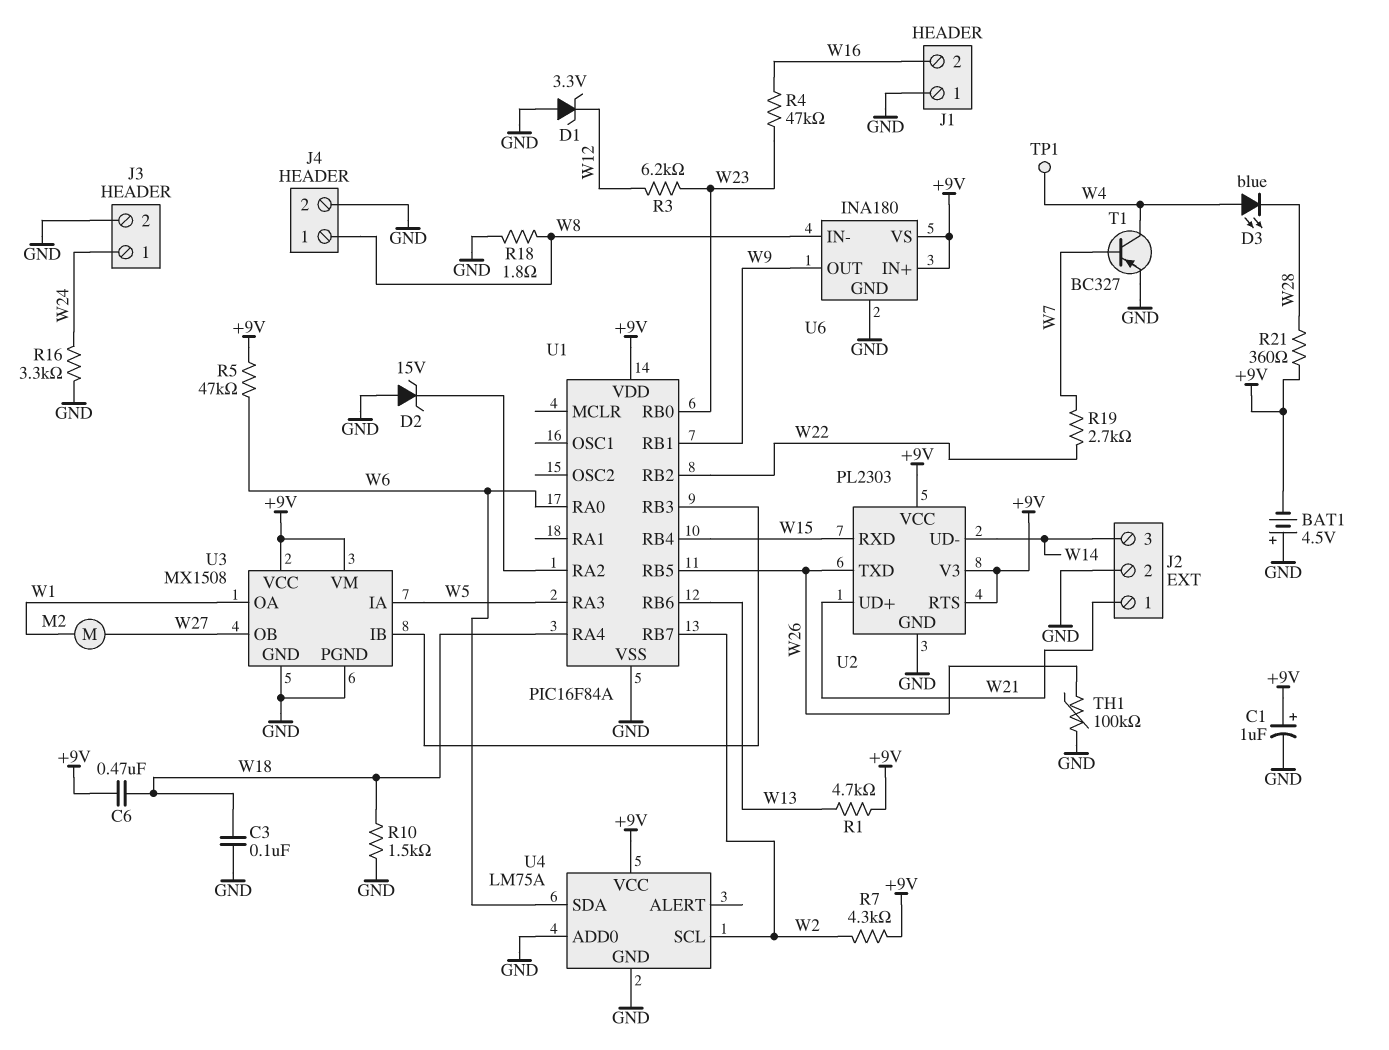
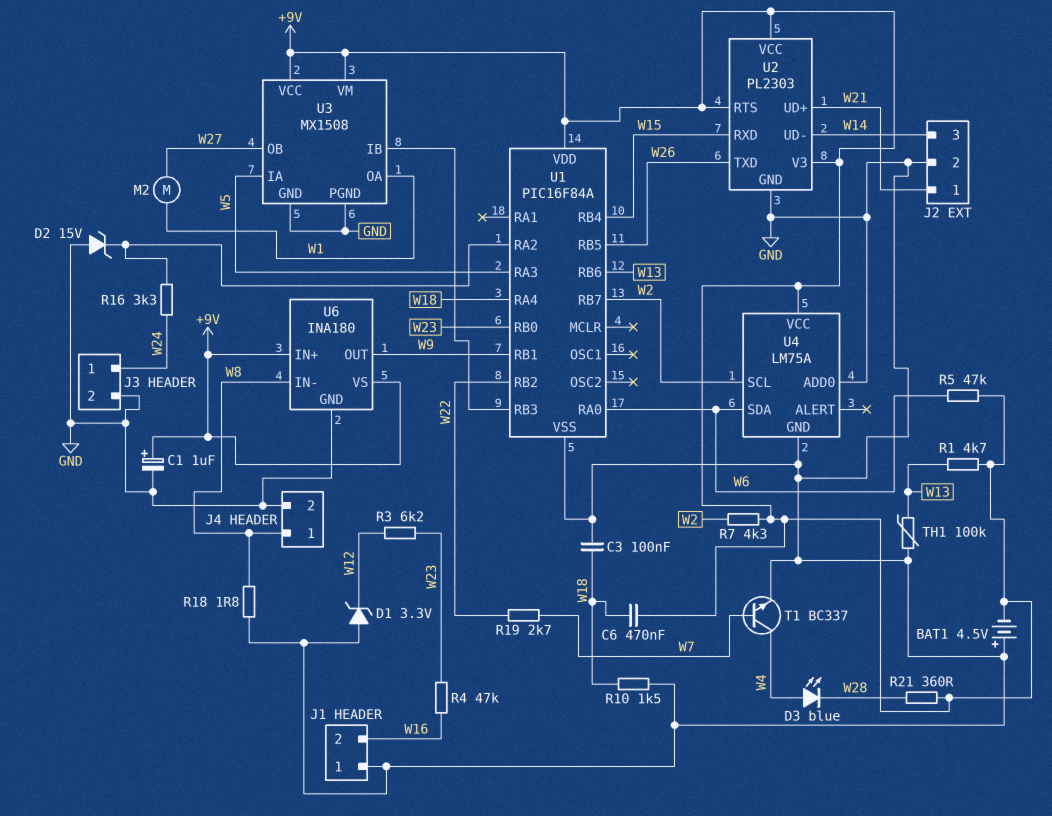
R16: 3.3k (GND, W24) -> 3.3k (U1/RA2, W24)
T1: PNP BC327 (B W7, C W4, E GND) -> NPN BC337 (B W7, C W4, E GND)
TH1: 100k (GND, W26) -> 100k (GND, W13)
TP1: test point (W4) -> none

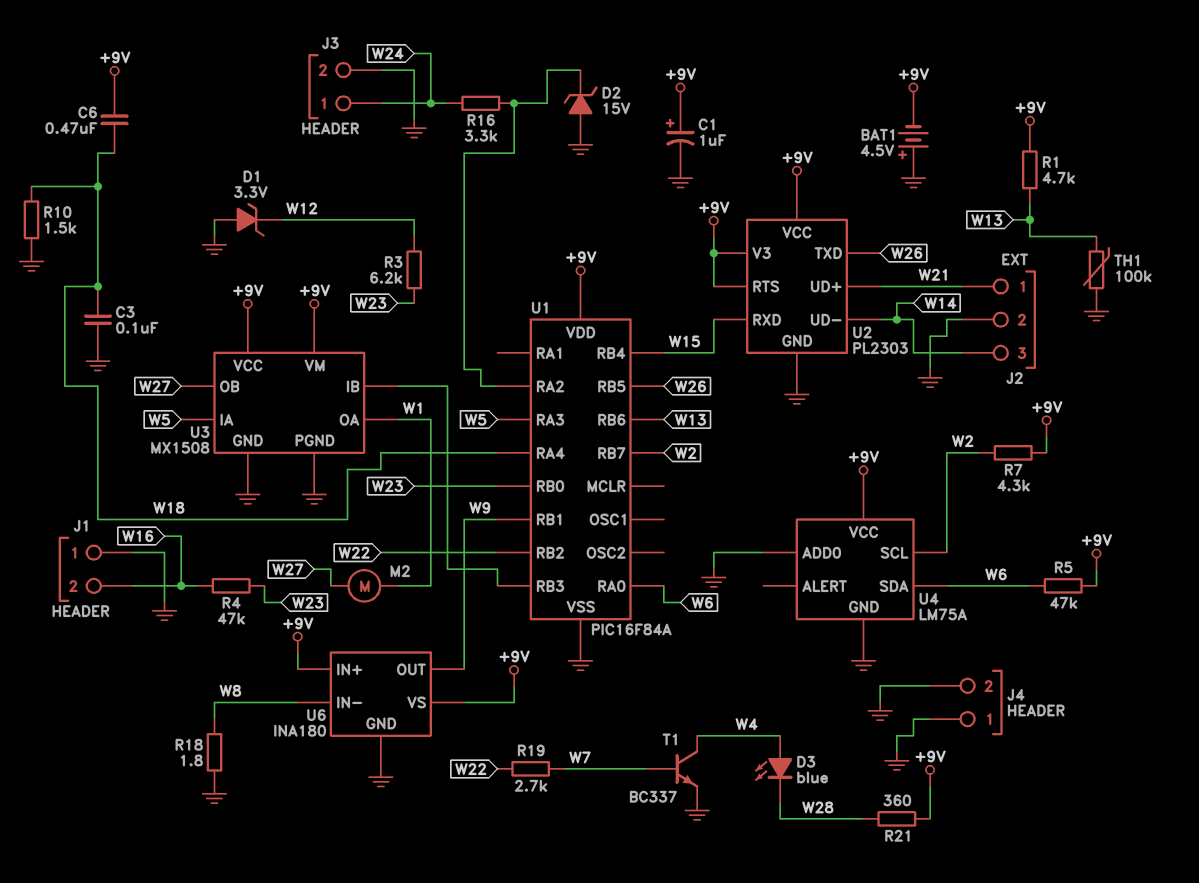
J4 pin 1: W8 -> GND

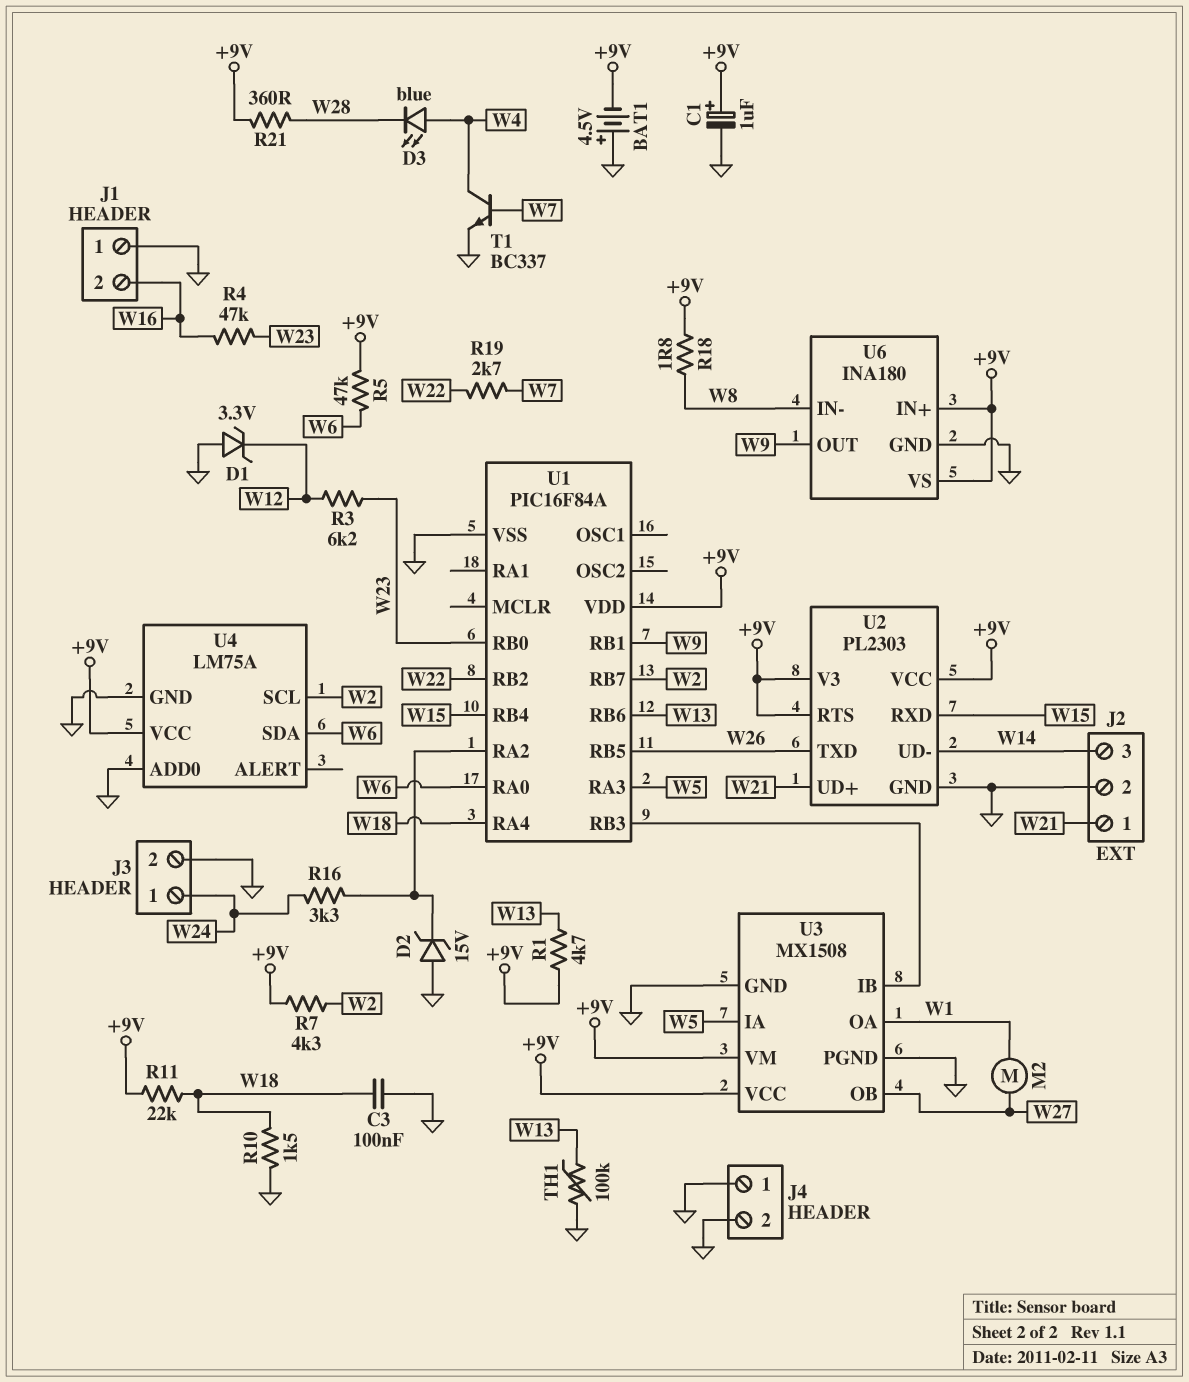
C6: 470nF (+9V, W18) -> none
R11: none -> 22k (+9V, W18)
R18: 1.8 (GND, W8) -> 1.8 (+9V, W8)

